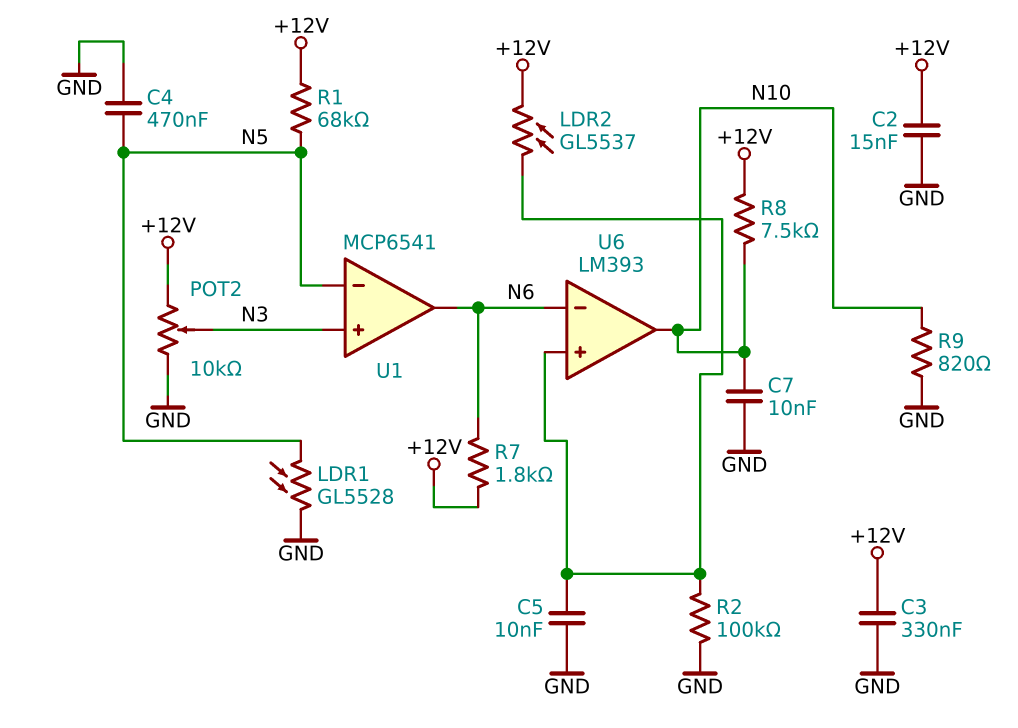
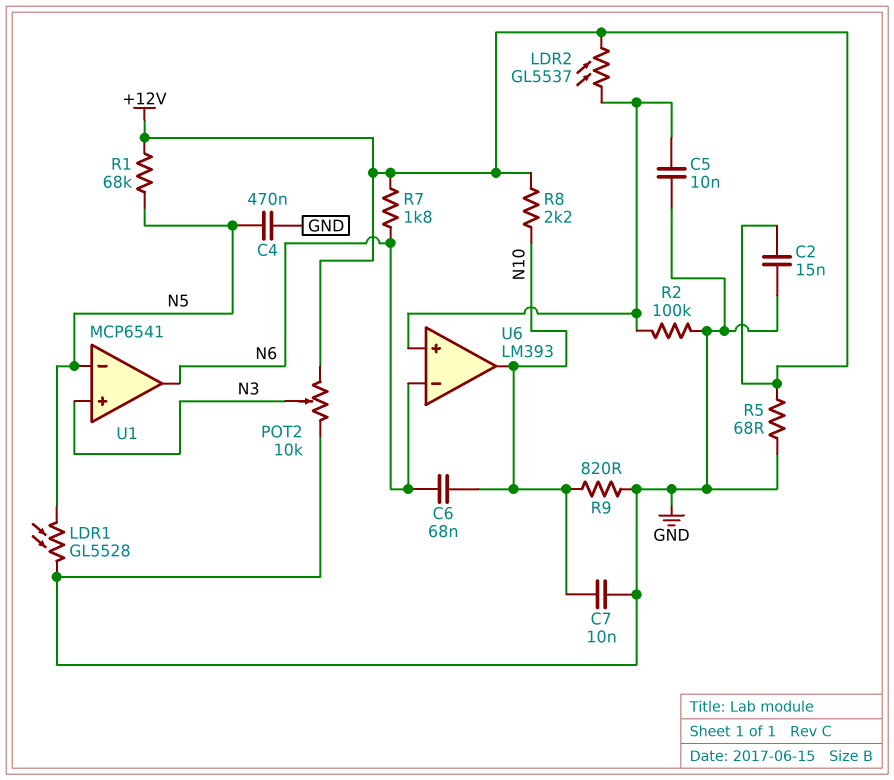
C3: 330nF (+12V, GND) -> none
C6: none -> 68nF (N6, N10)
R5: none -> 68 (+12V, GND)
R8: 7.5k (+12V, N10) -> 2.2k (+12V, N10)

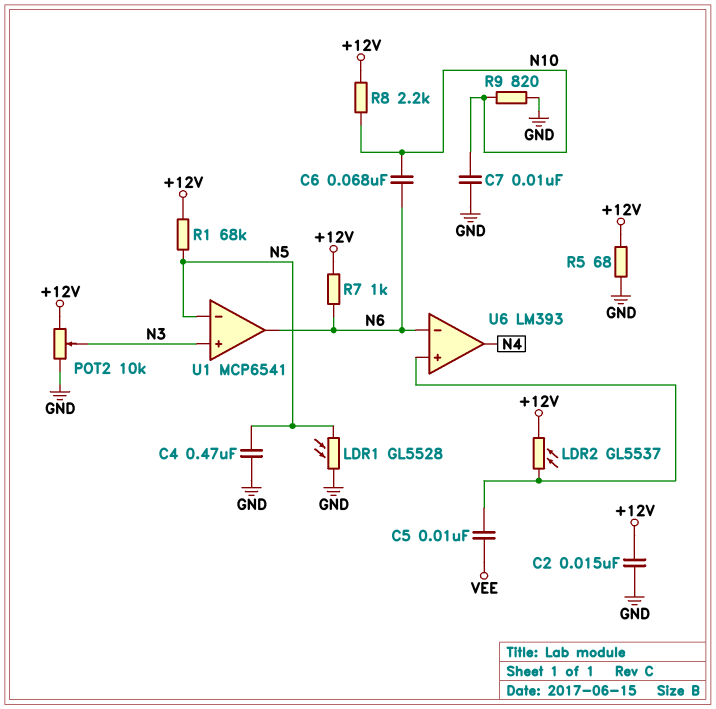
C5: 10nF (GND, U6/in+) -> 10nF (U6/in+, VEE)
R2: 100k (GND, U6/in+) -> none
R7: 1.8k (+12V, N6) -> 1k (+12V, N6)
U6 pin out: N10 -> N4

